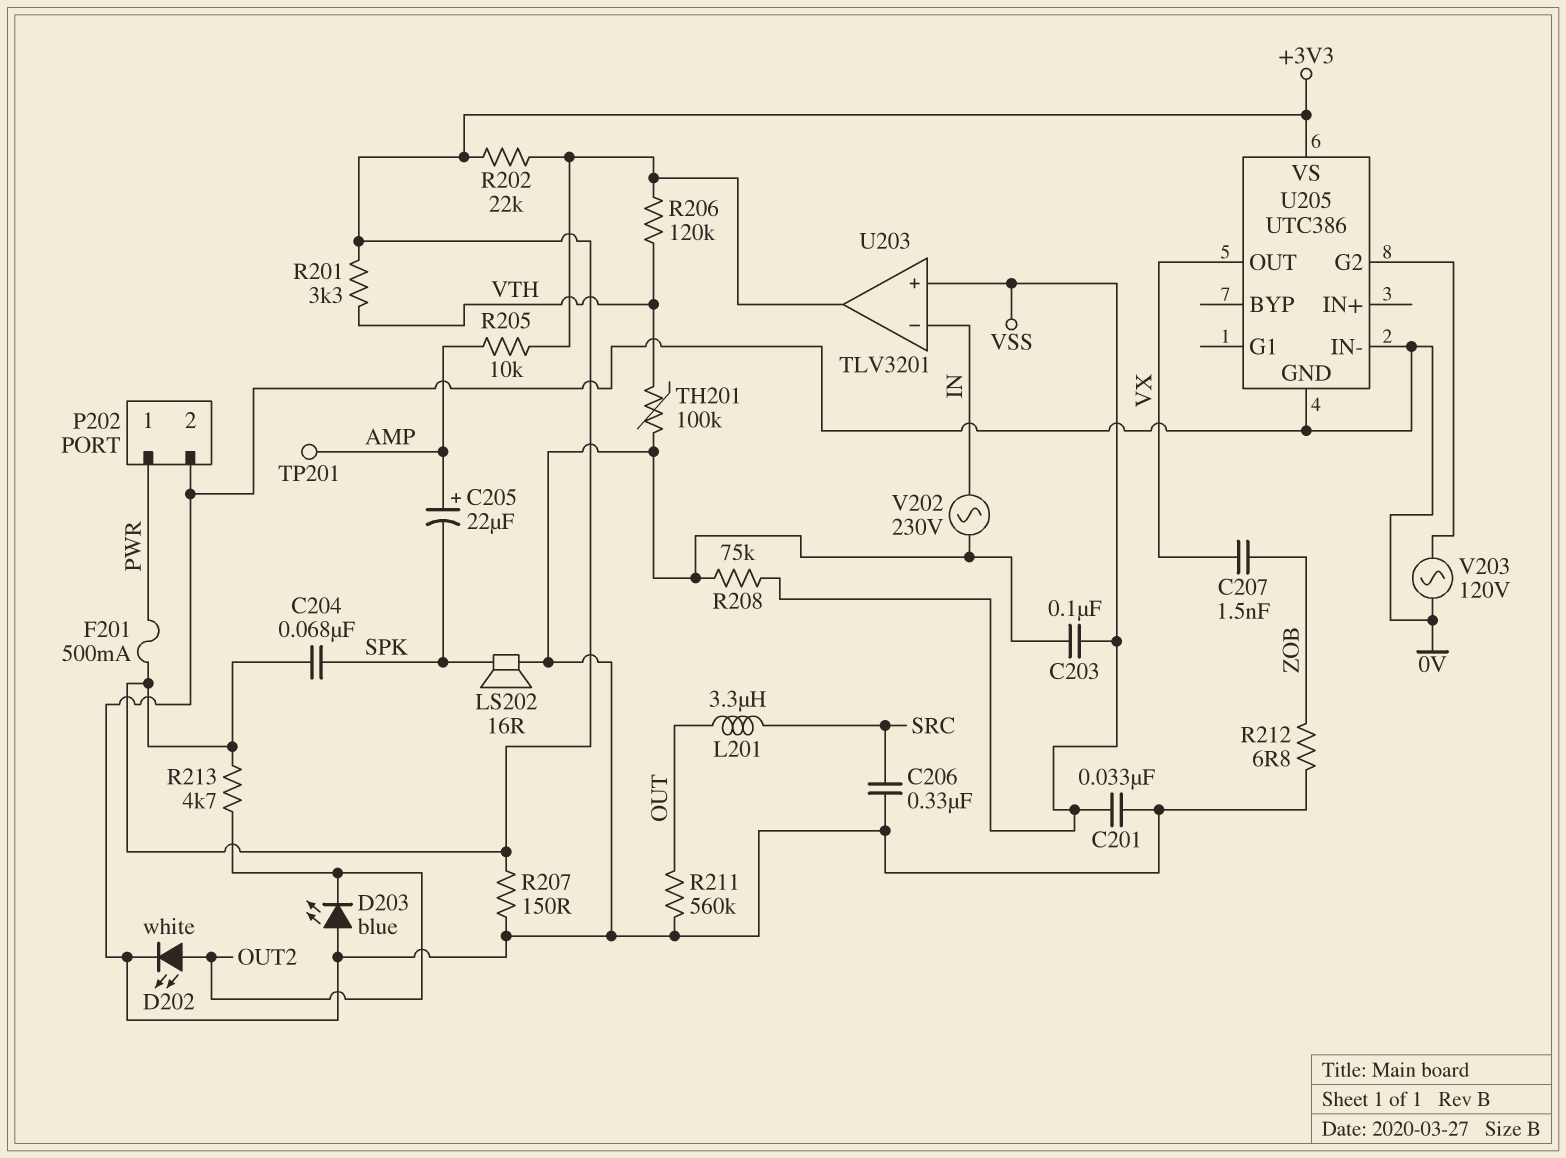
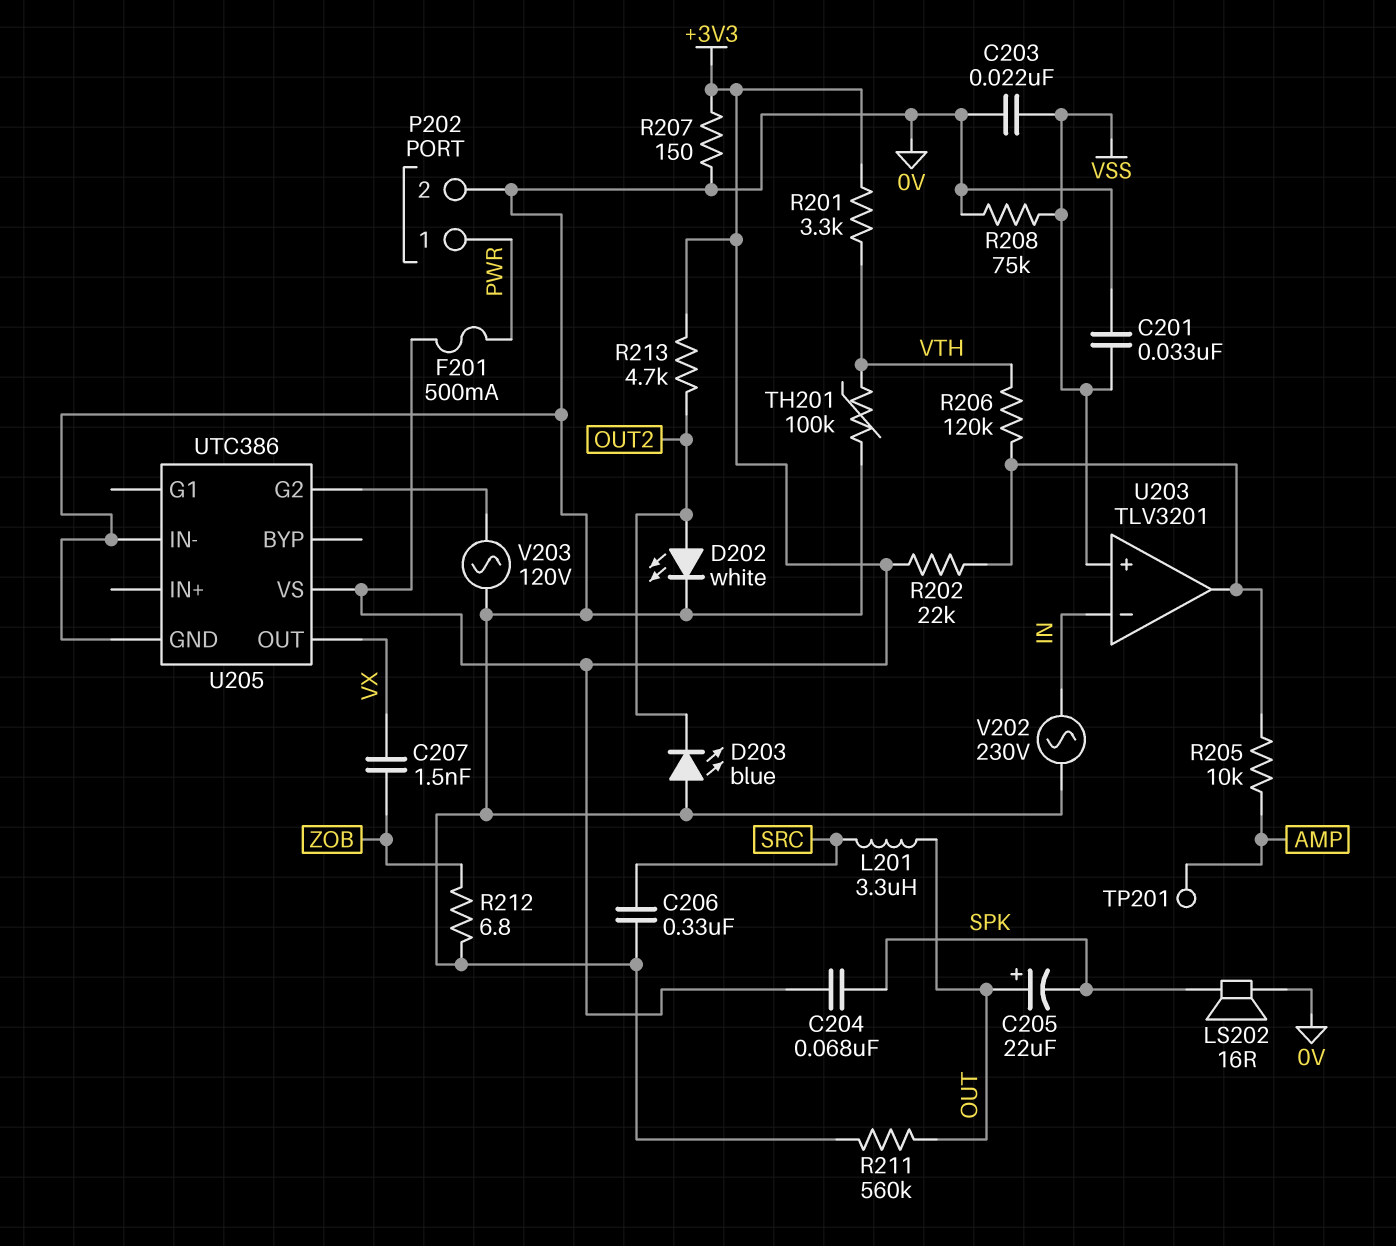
C203: 100nF (0V, VSS) -> 22nF (0V, VSS)
C205: 22uF (plus AMP, minus SPK) -> 22uF (plus OUT, minus SPK)

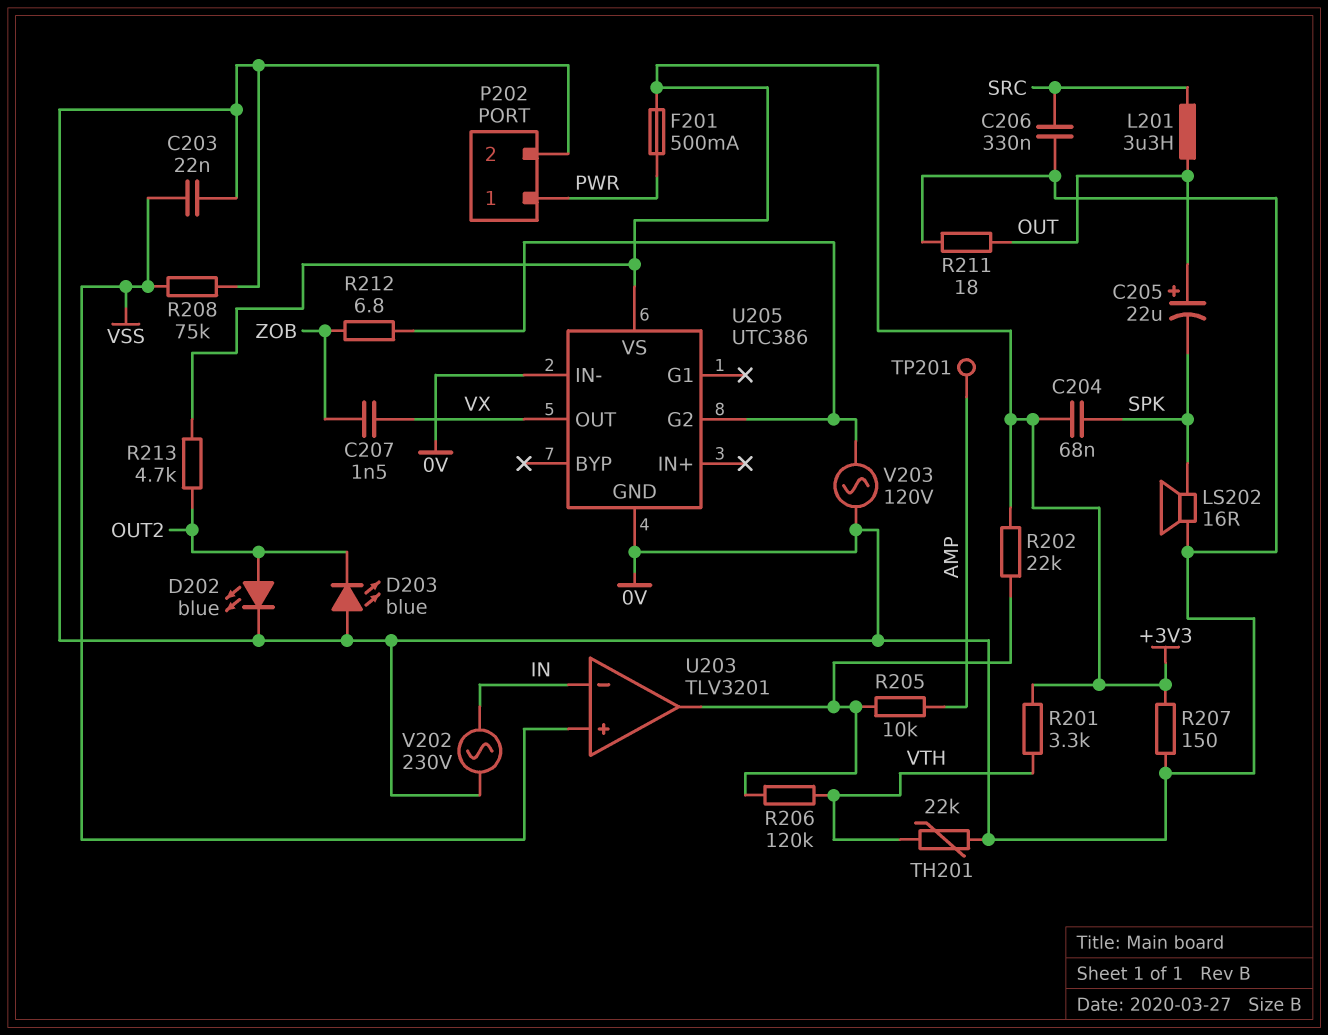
C201: 33nF (0V, VSS) -> none
D202: LED white (A OUT2, K 0V) -> LED blue (A OUT2, K 0V)
R211: 560k (0V, OUT) -> 18 (0V, OUT)
R212: 6.8 (0V, ZOB) -> 6.8 (U205/G2, ZOB)
TH201: 100k (0V, VTH) -> 22k (0V, VTH)

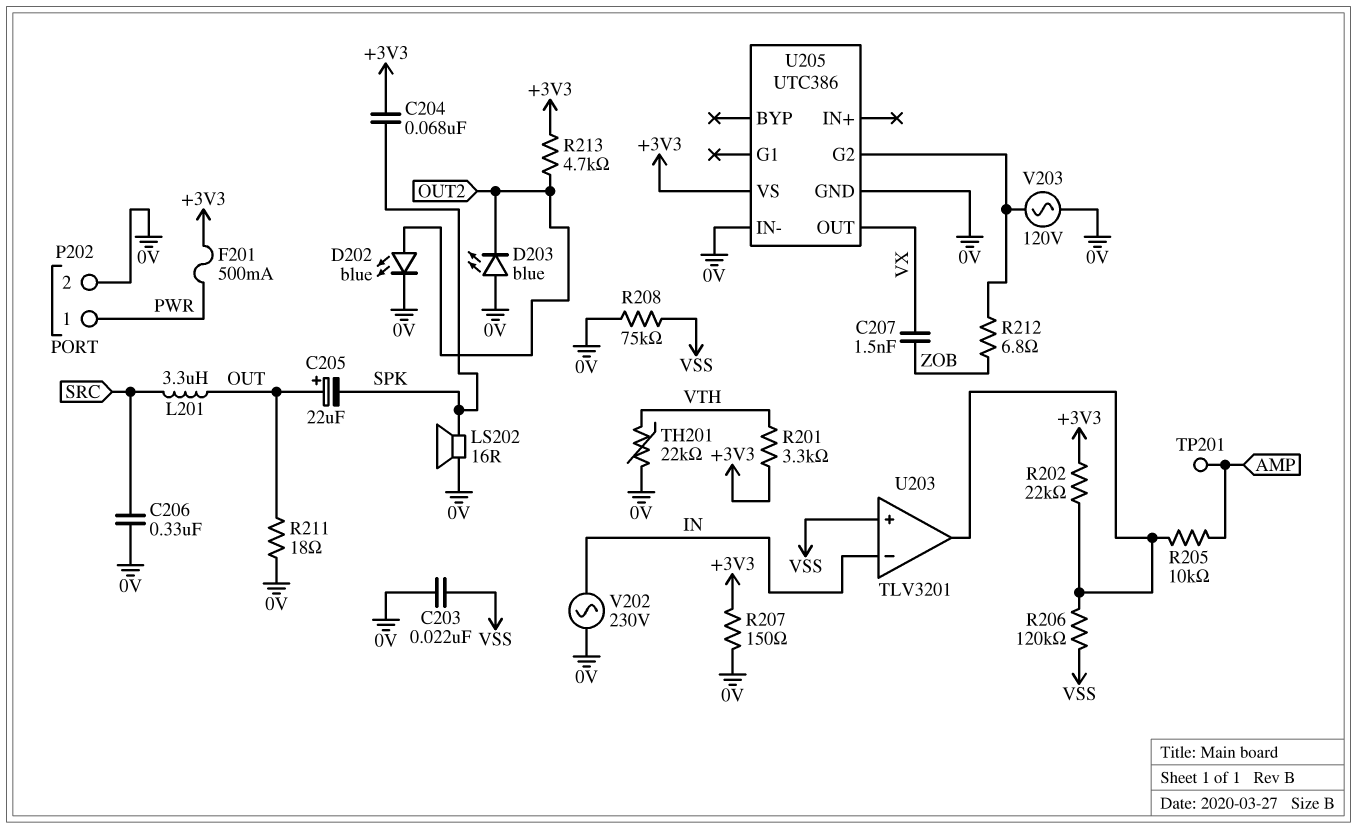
R206: 120k (U203/out, VTH) -> 120k (U203/out, VSS)

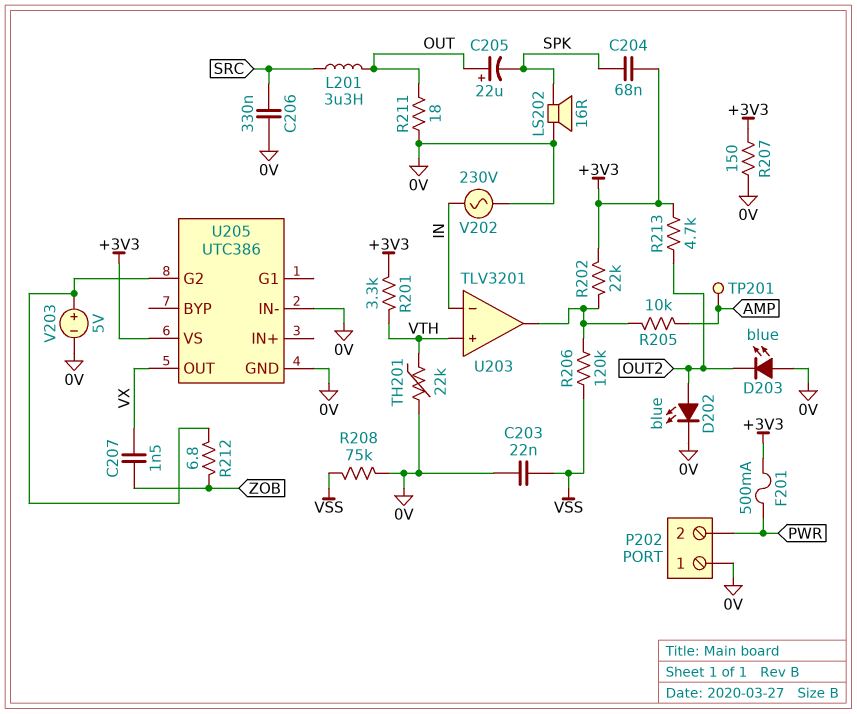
P202 pin 1: PWR -> 0V
P202 pin 2: 0V -> PWR
U203 pin in+: VSS -> VTH
V203: AC 120V (0V, U205/G2) -> 5V (plus U205/G2, minus 0V)

